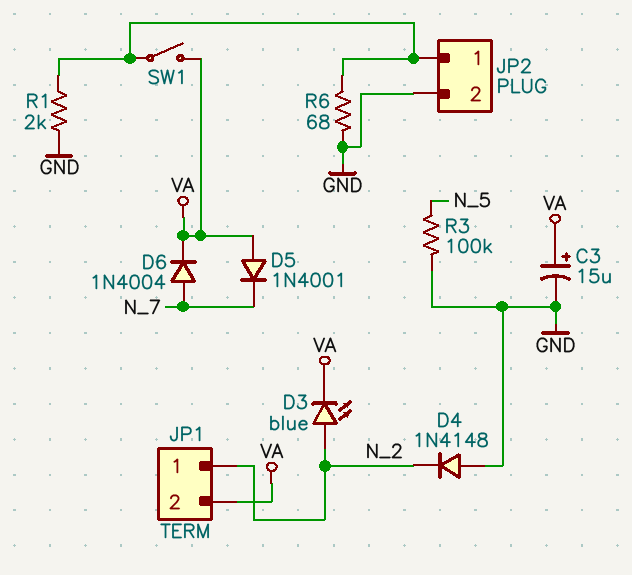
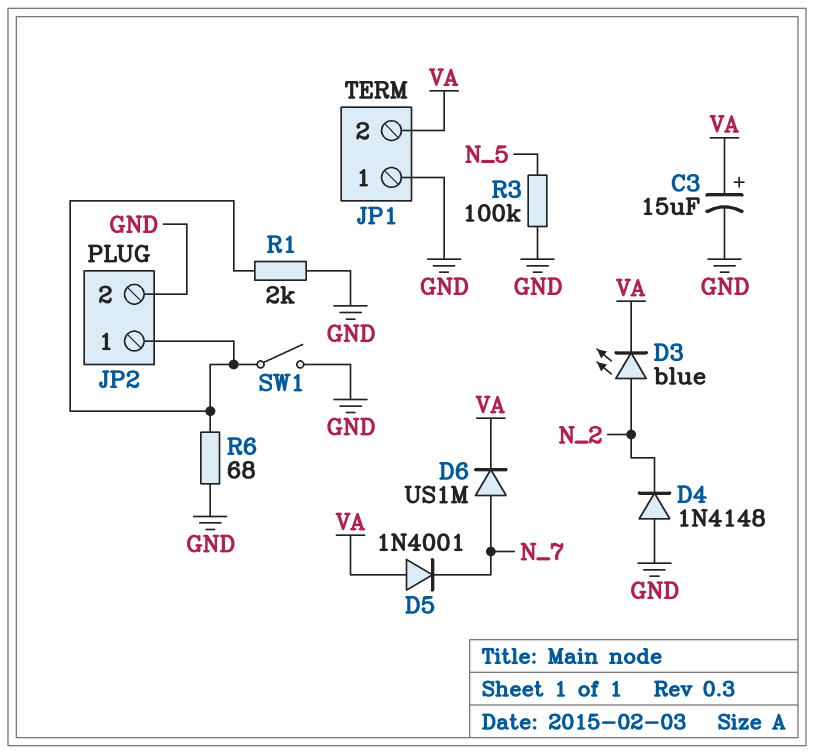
D6: diode 1N4004 (A N_7, K VA) -> diode US1M (A N_7, K VA)
JP1 pin 1: N_2 -> GND
SW1: switch (JP2/1, VA) -> switch (GND, JP2/1)

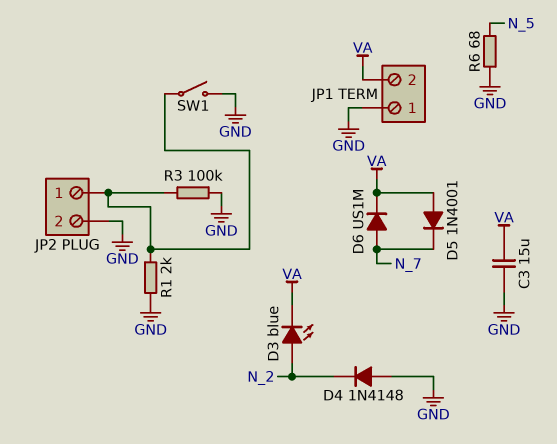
C3: 15uF (plus VA, minus GND) -> 15uF (GND, VA)
R3: 100k (GND, N_5) -> 100k (GND, JP2/1)
R6: 68 (GND, JP2/1) -> 68 (GND, N_5)

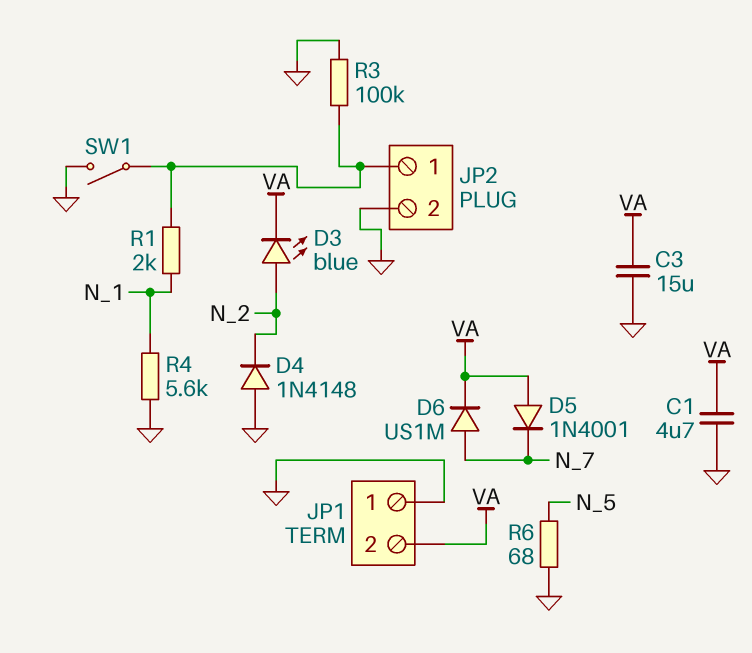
C1: none -> 4.7uF (GND, VA)
R1: 2k (GND, JP2/1) -> 2k (JP2/1, N_1)
R4: none -> 5.6k (GND, N_1)

